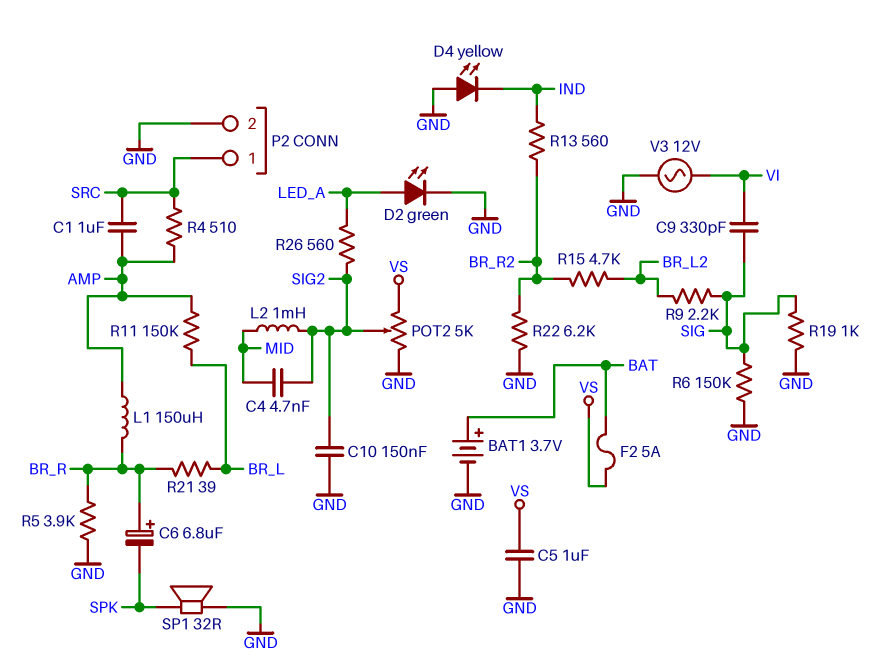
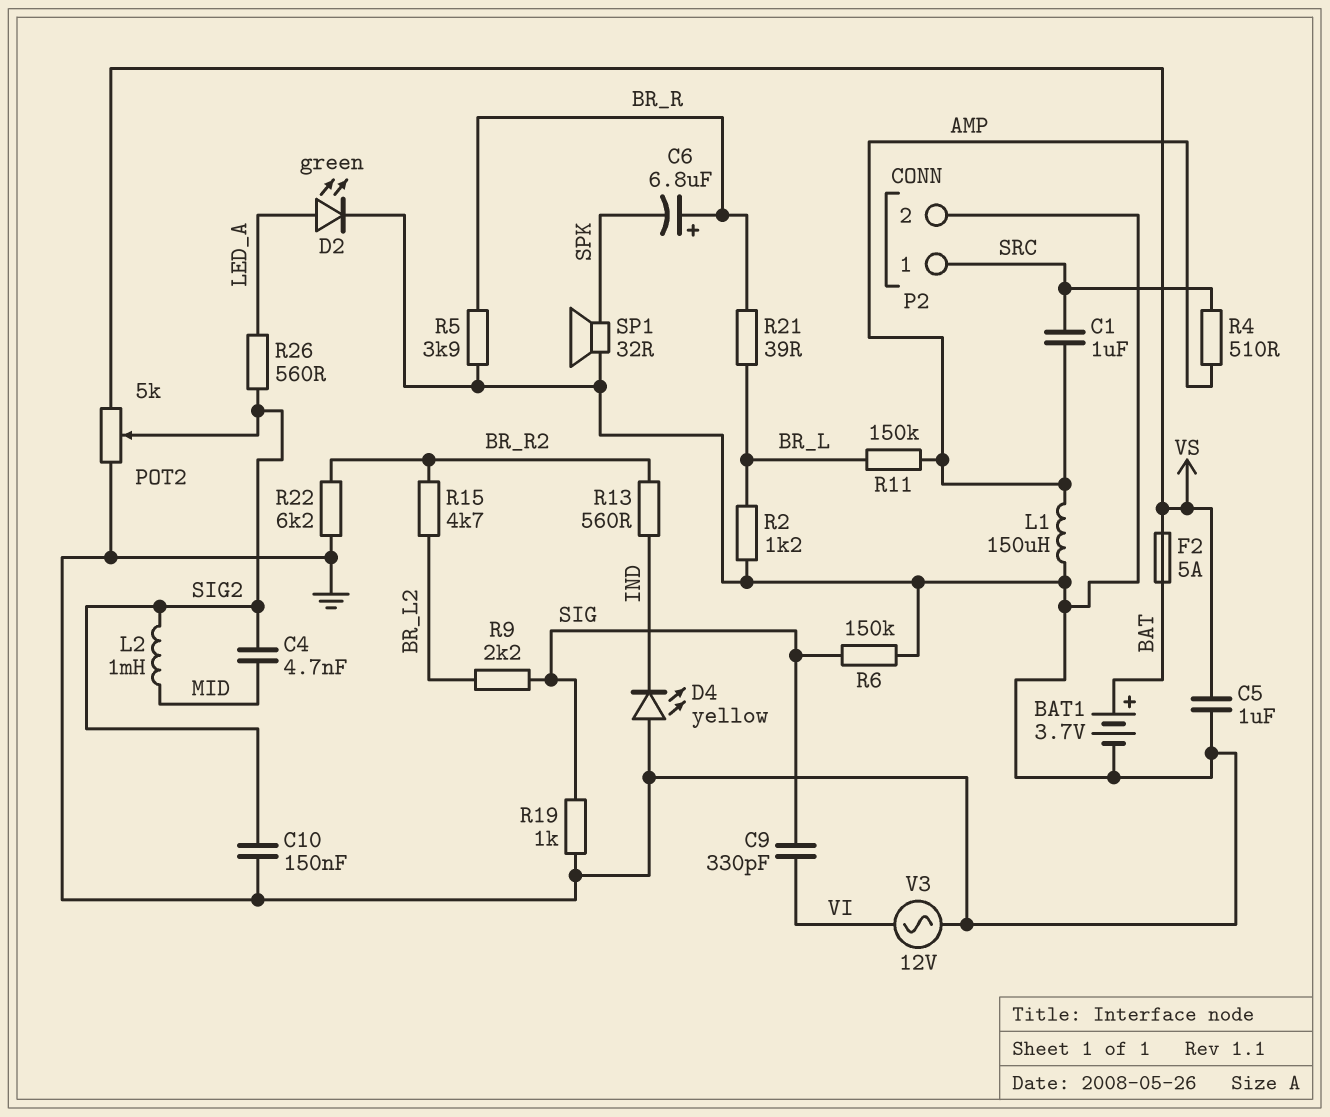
L1: 150uH (AMP, BR_R) -> 150uH (AMP, GND)
R2: none -> 1.2k (BR_L, GND)

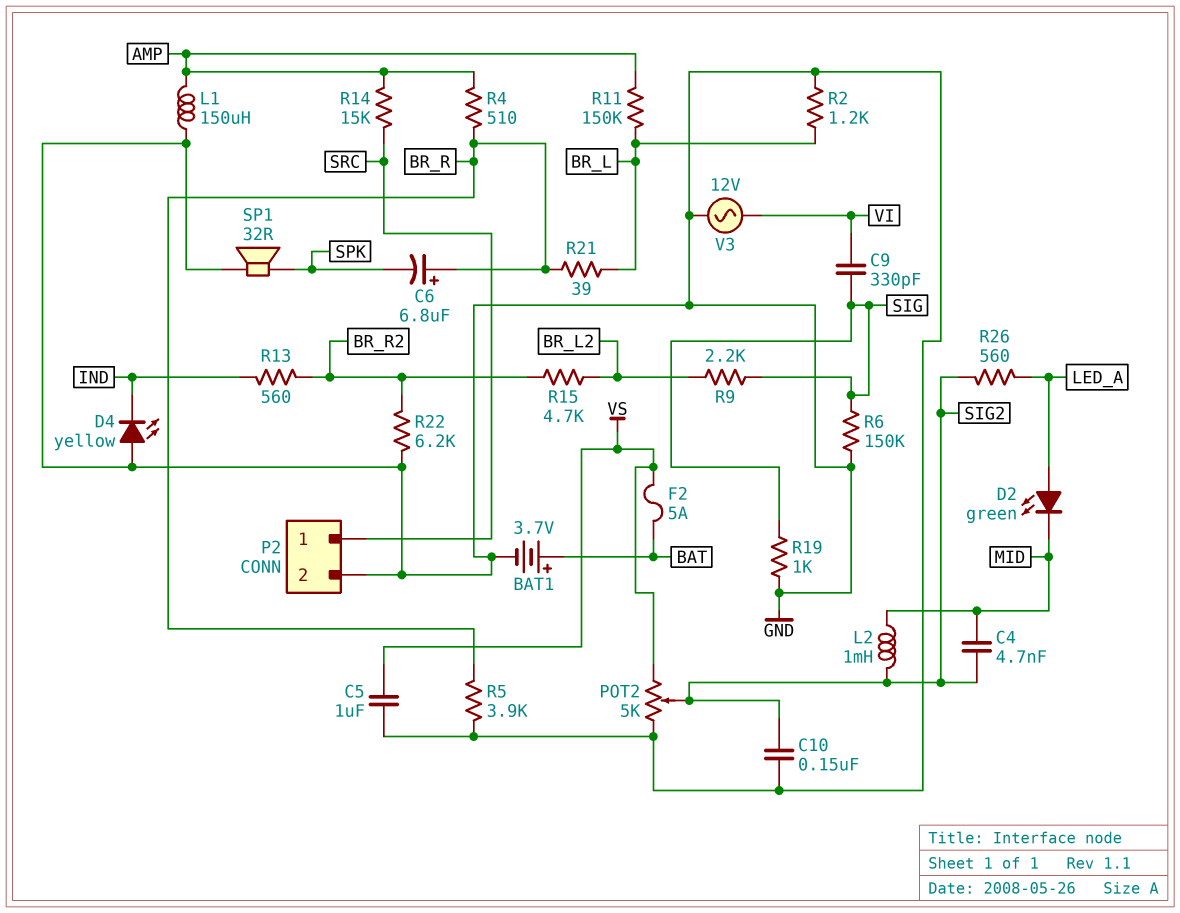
C1: 1uF (AMP, SRC) -> none
D2: LED green (A LED_A, K GND) -> LED green (A LED_A, K MID)
R4: 510 (AMP, SRC) -> 510 (AMP, BR_R)
R14: none -> 15k (AMP, SRC)

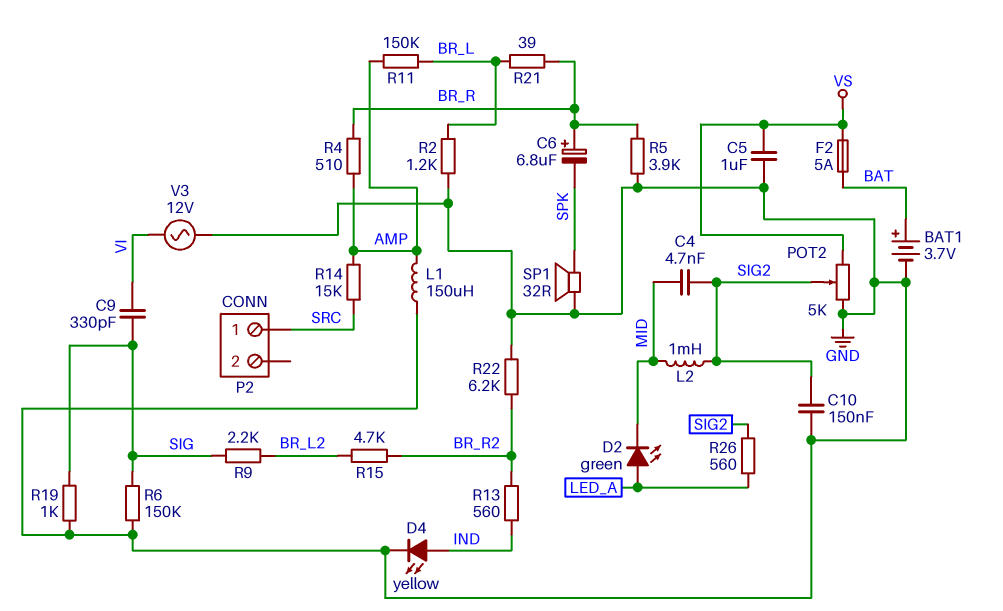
D4: LED yellow (A GND, K IND) -> LED yellow (A IND, K GND)
P2 pin 2: GND -> none

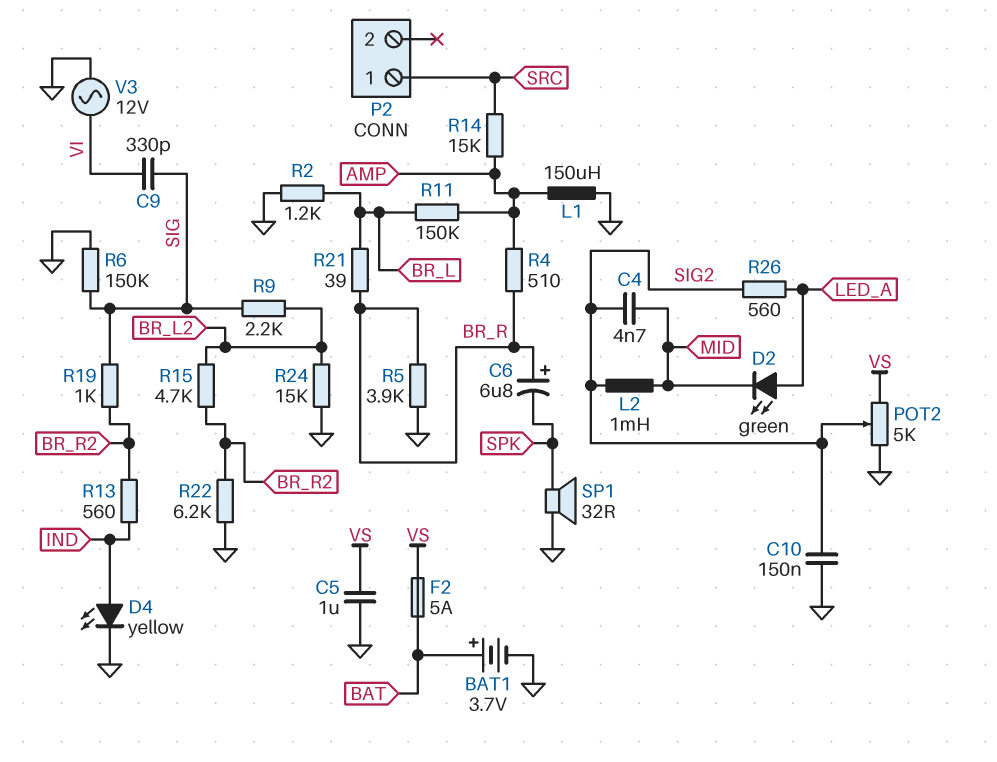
R19: 1k (GND, SIG) -> 1k (BR_R2, SIG)
R24: none -> 15k (BR_L2, GND)

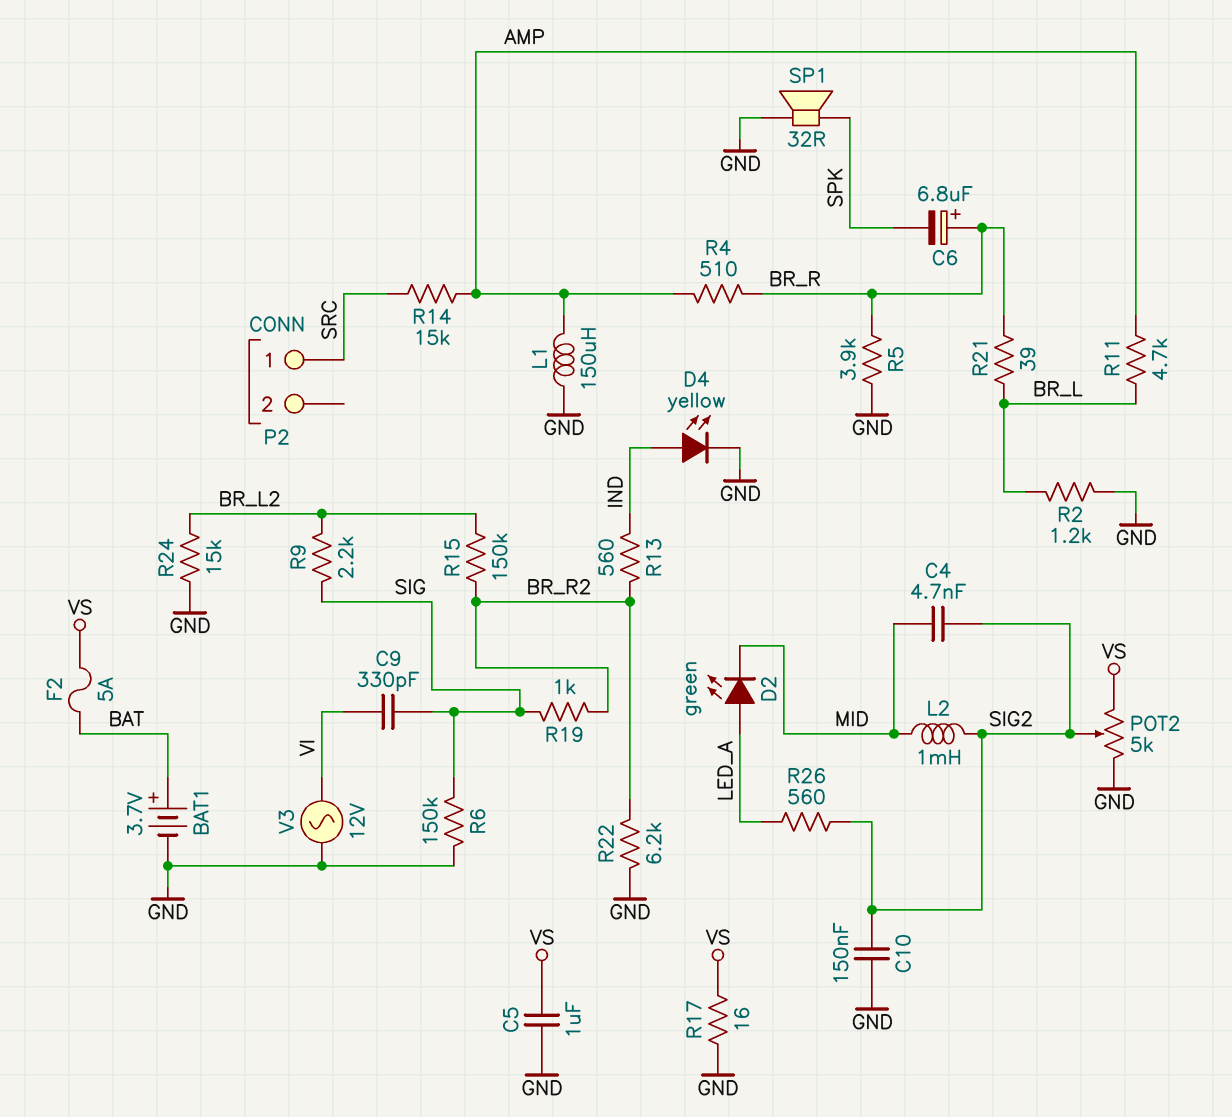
R11: 150k (AMP, BR_L) -> 4.7k (AMP, BR_L)
R15: 4.7k (BR_L2, BR_R2) -> 150k (BR_L2, BR_R2)
R17: none -> 16 (GND, VS)

